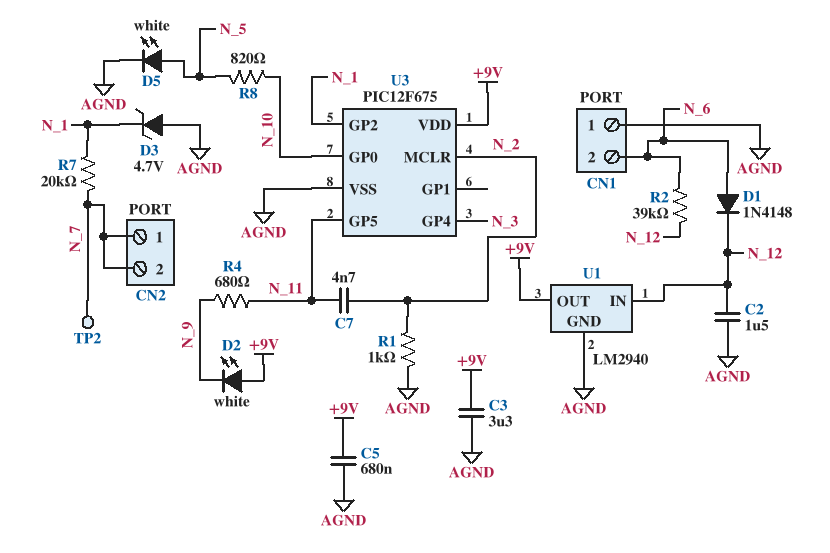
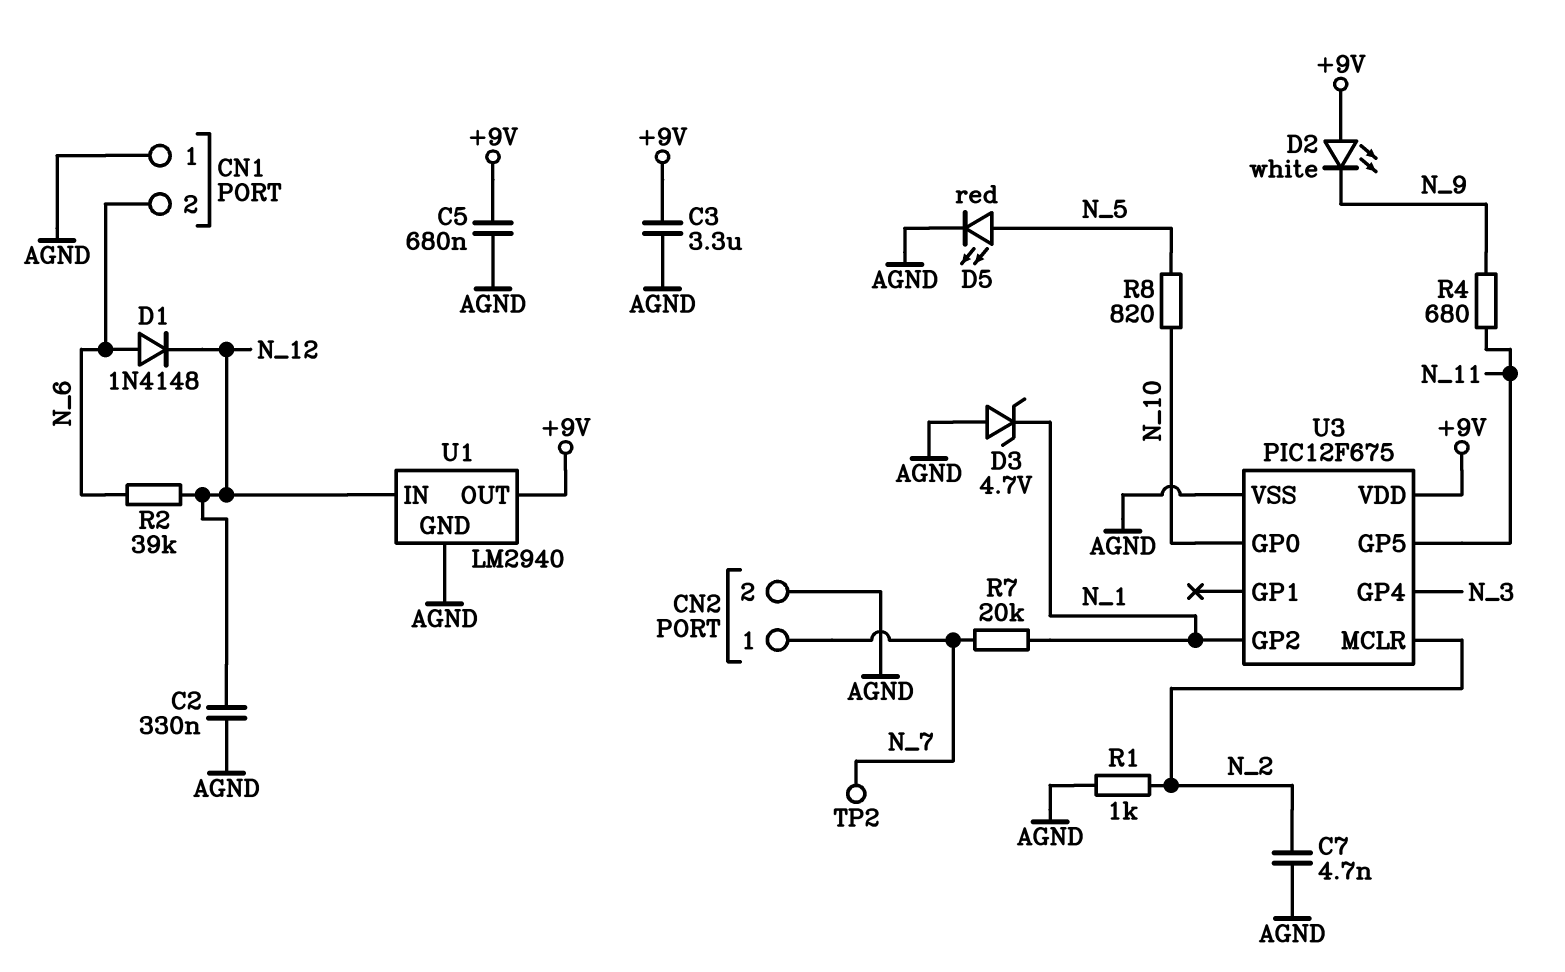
C2: 1.5uF (AGND, N_12) -> 330nF (AGND, N_12)
C7: 4.7nF (N_2, N_11) -> 4.7nF (AGND, N_2)
CN2 pin 2: N_7 -> AGND
D5: LED white (A N_5, K AGND) -> LED red (A N_5, K AGND)

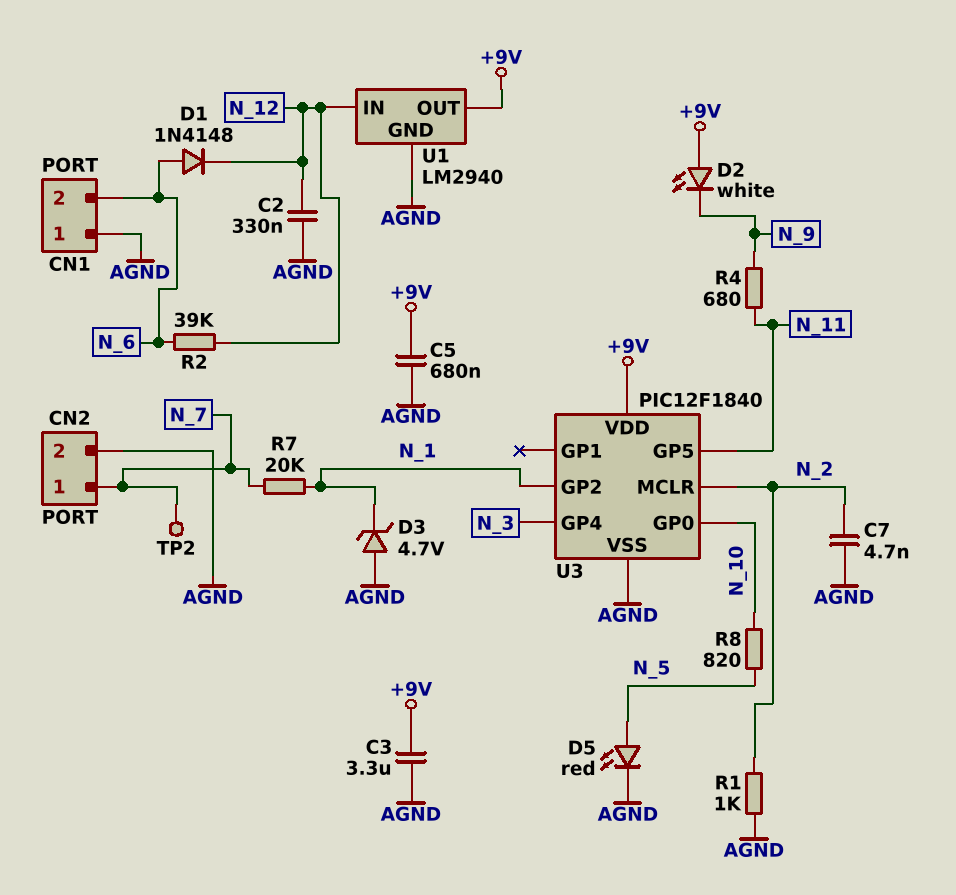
U3: PIC12F675 -> PIC12F1840

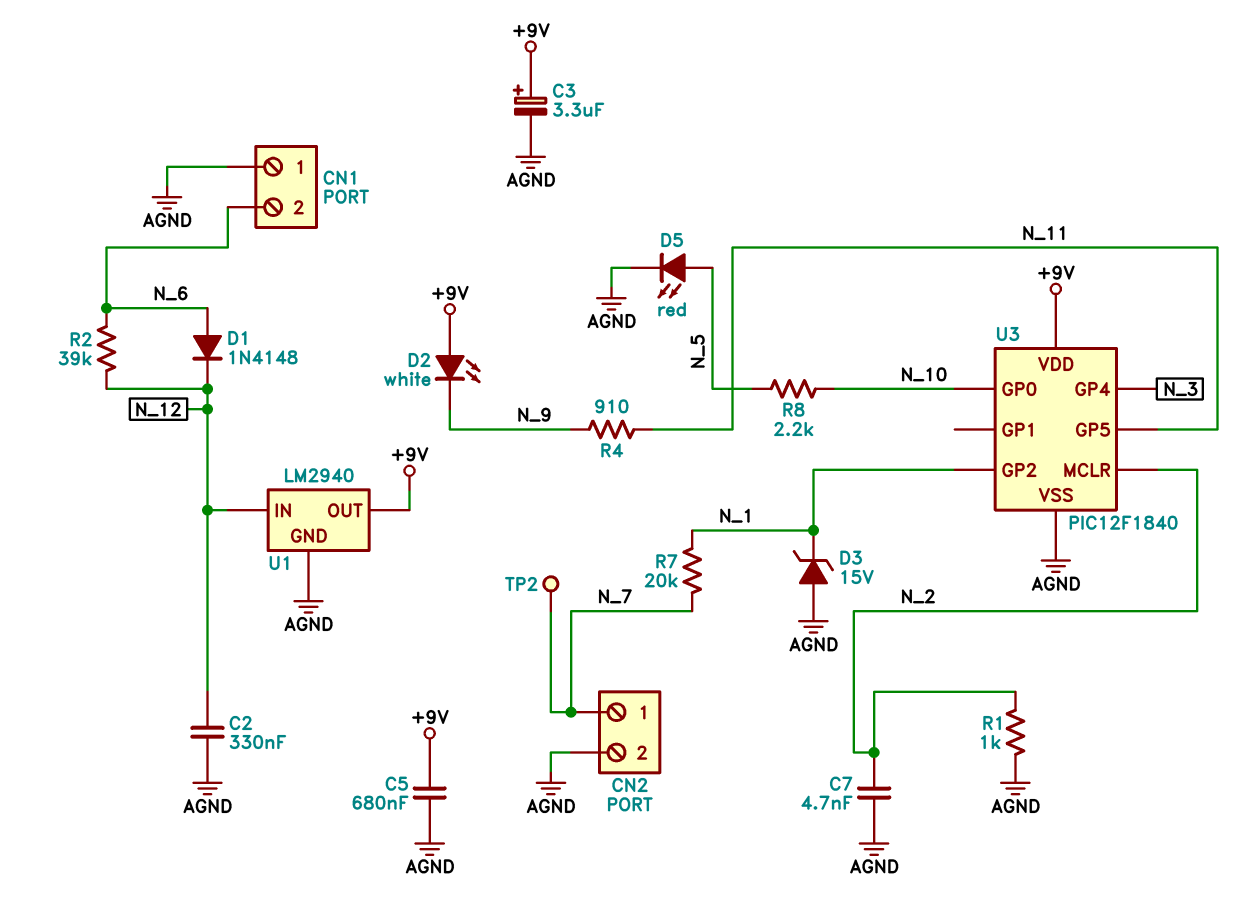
C3: 3.3uF (+9V, AGND) -> 3.3uF (plus +9V, minus AGND)
D3: zener 4.7V (A AGND, K N_1) -> zener 15V (A AGND, K N_1)
R4: 680 (N_9, N_11) -> 910 (N_9, N_11)
R8: 820 (N_5, N_10) -> 2.2k (N_5, N_10)

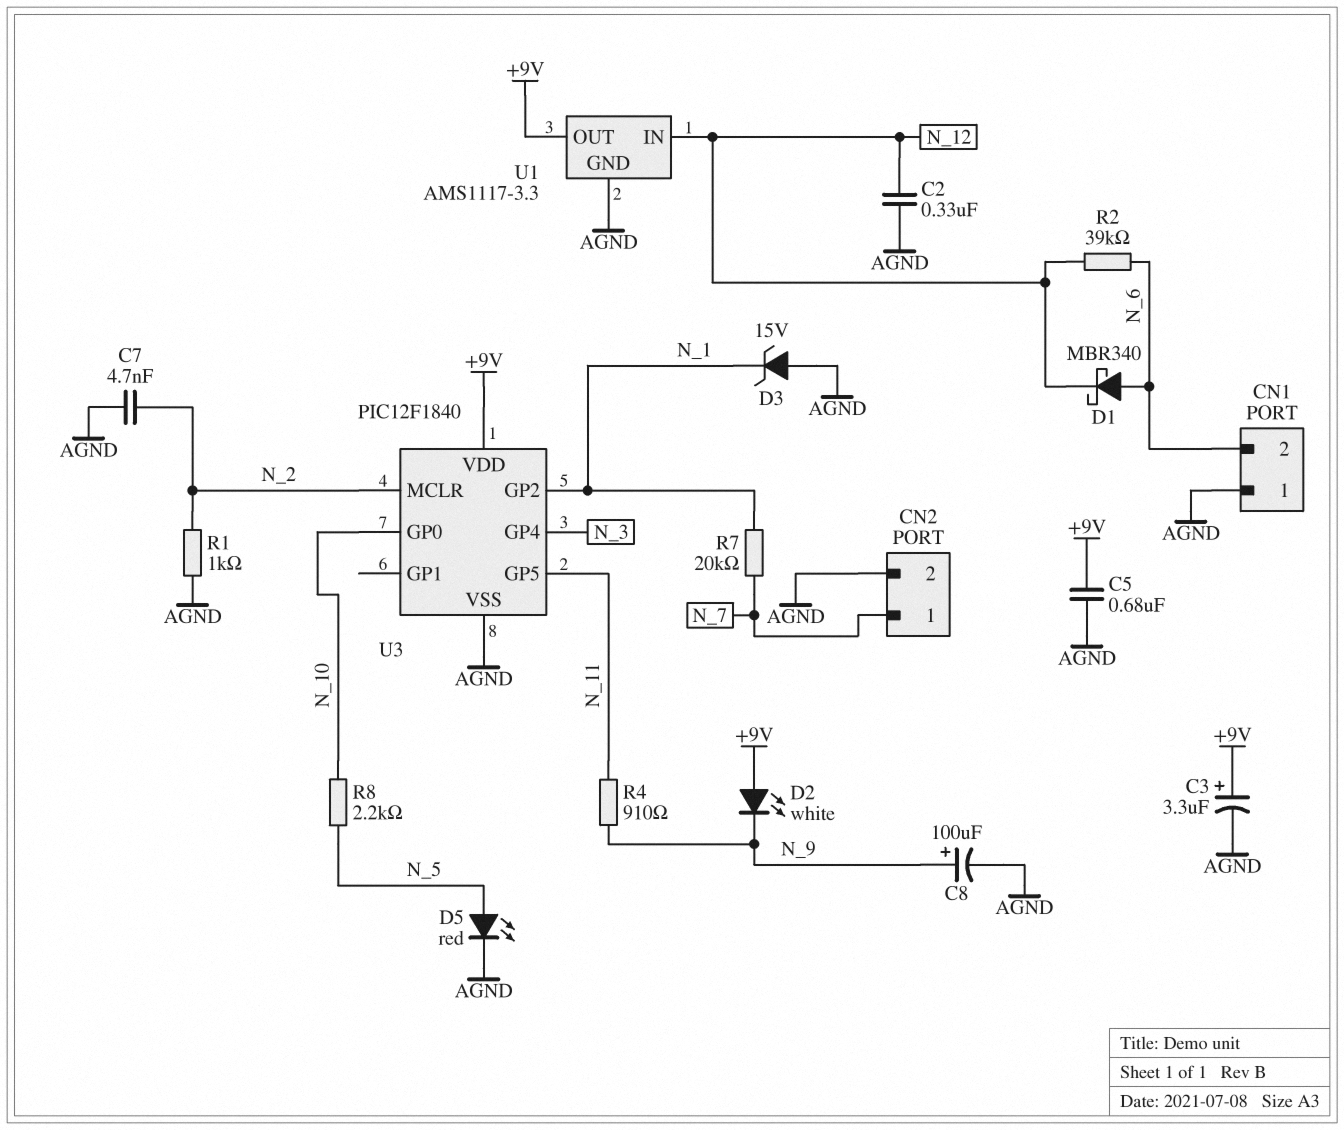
C8: none -> 100uF (plus N_9, minus AGND)
D1: diode 1N4148 (A N_6, K N_12) -> schottky MBR340 (A N_6, K N_12)
TP2: test point (N_7) -> none
U1: LM2940 -> AMS1117-3.3

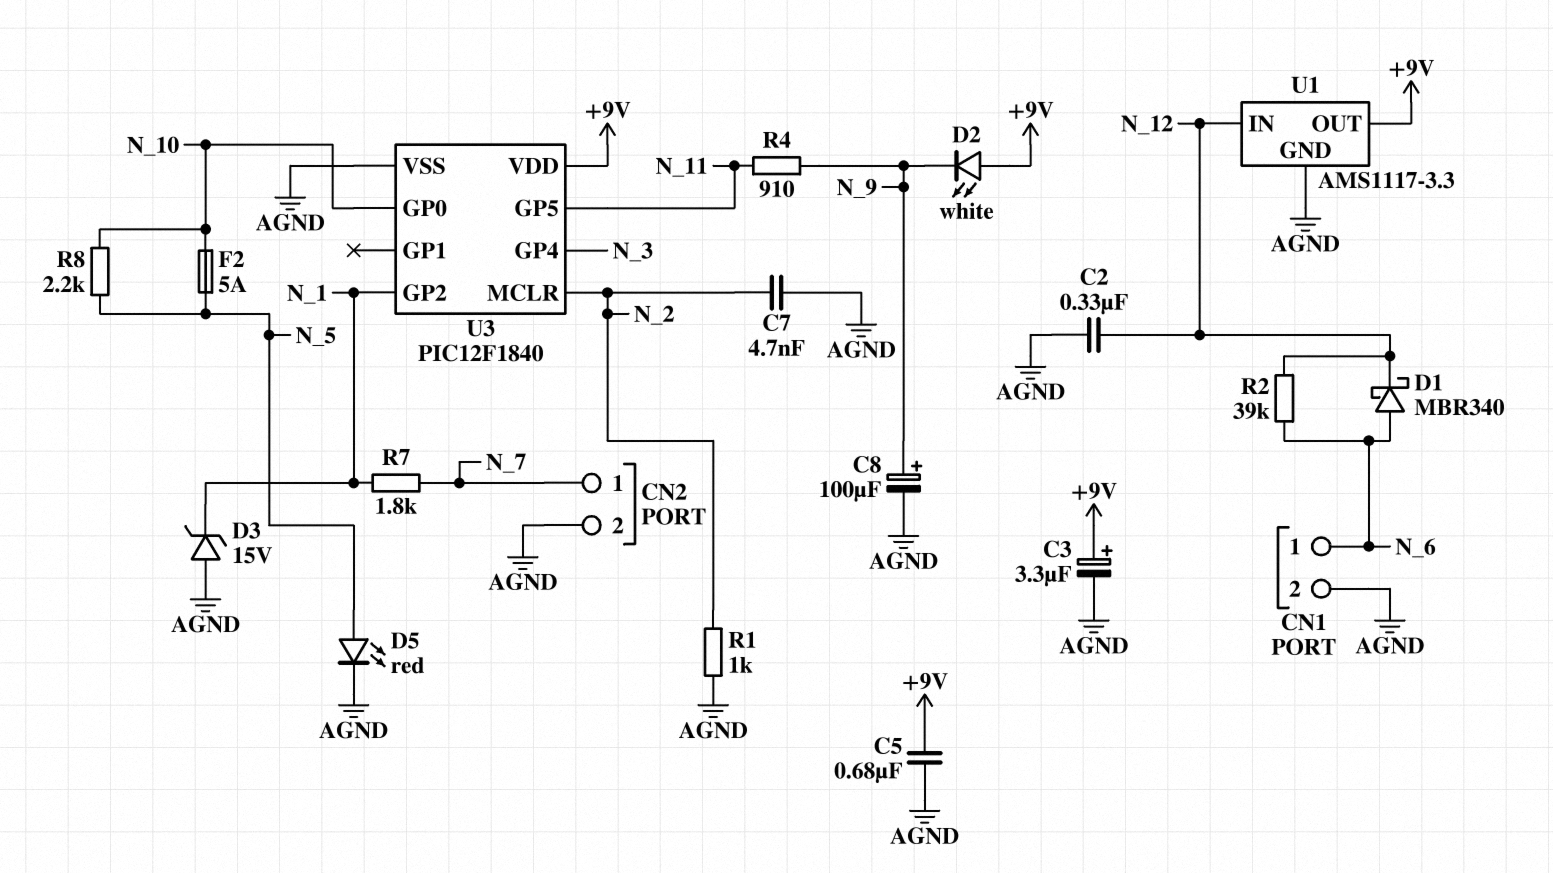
CN1 pin 1: AGND -> N_6
CN1 pin 2: N_6 -> AGND
F2: none -> 5A (N_5, N_10)
R7: 20k (N_1, N_7) -> 1.8k (N_1, N_7)

